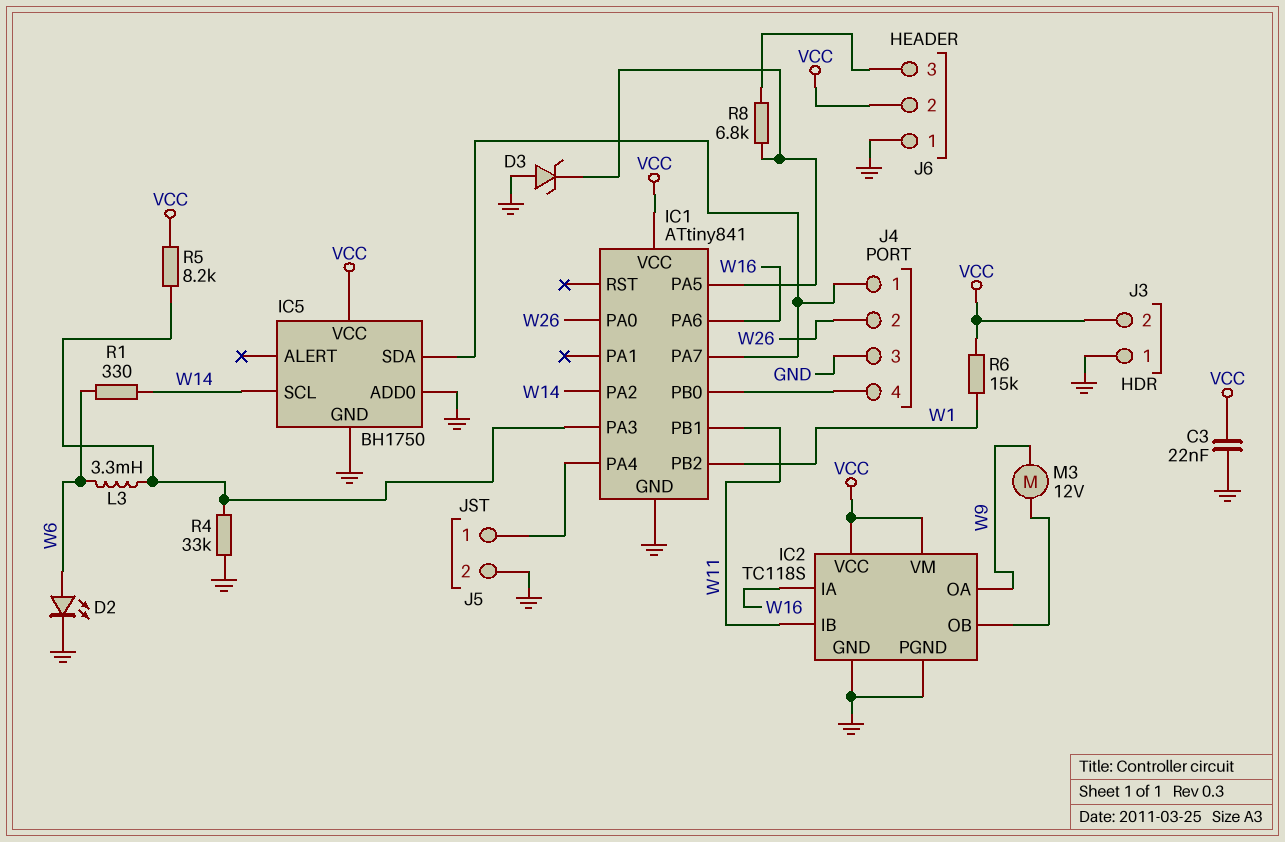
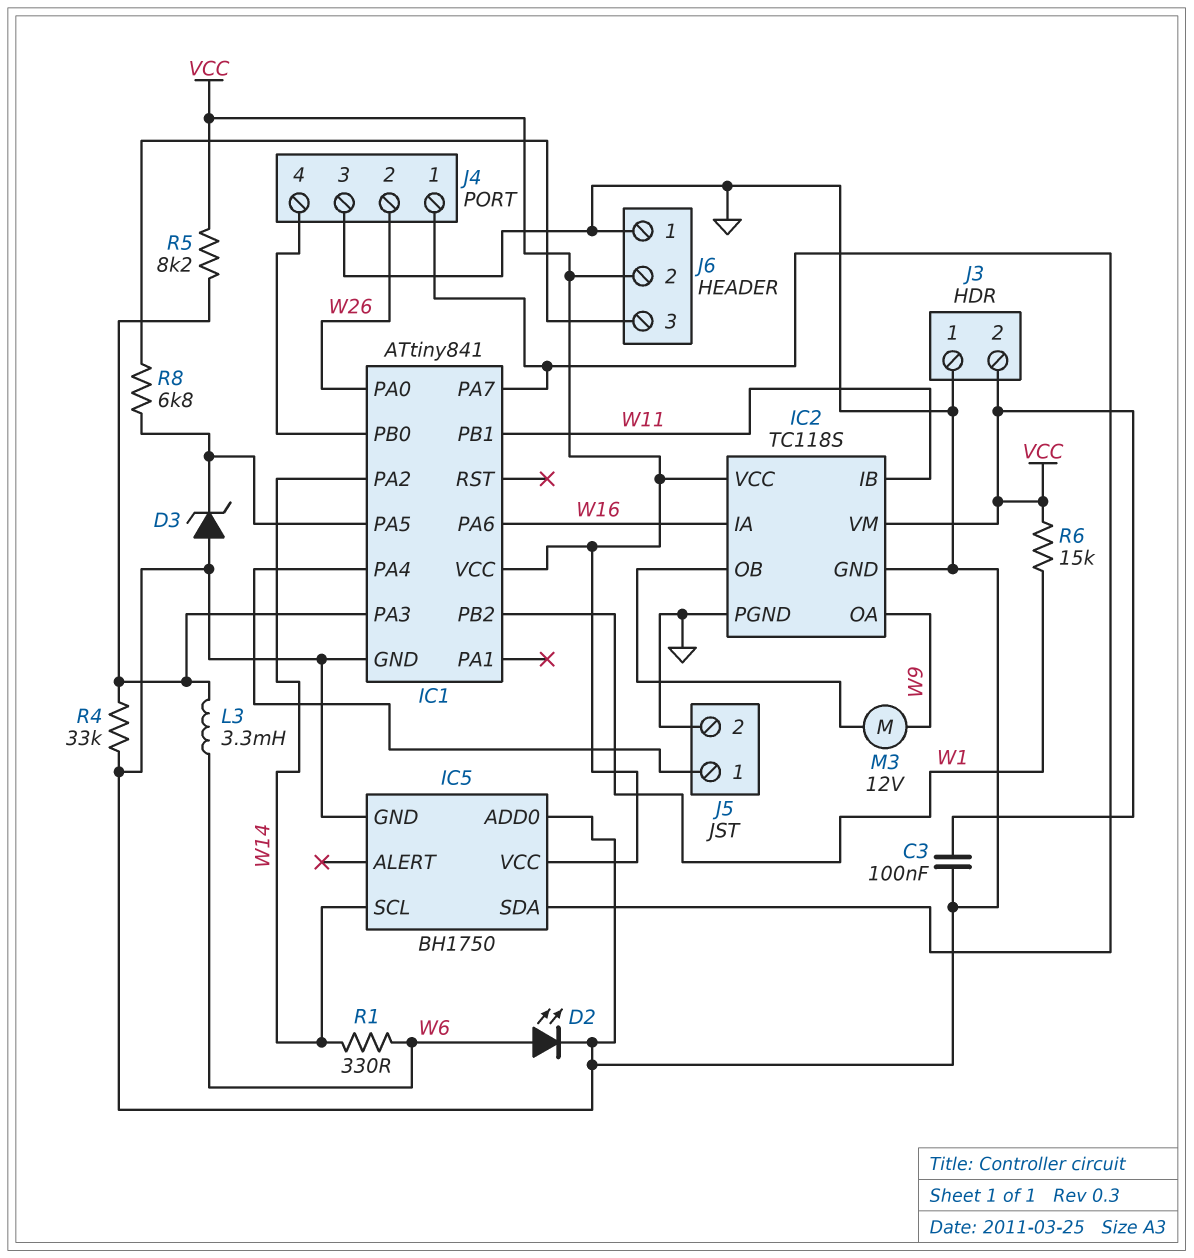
C3: 22nF (GND, VCC) -> 100nF (GND, VCC)

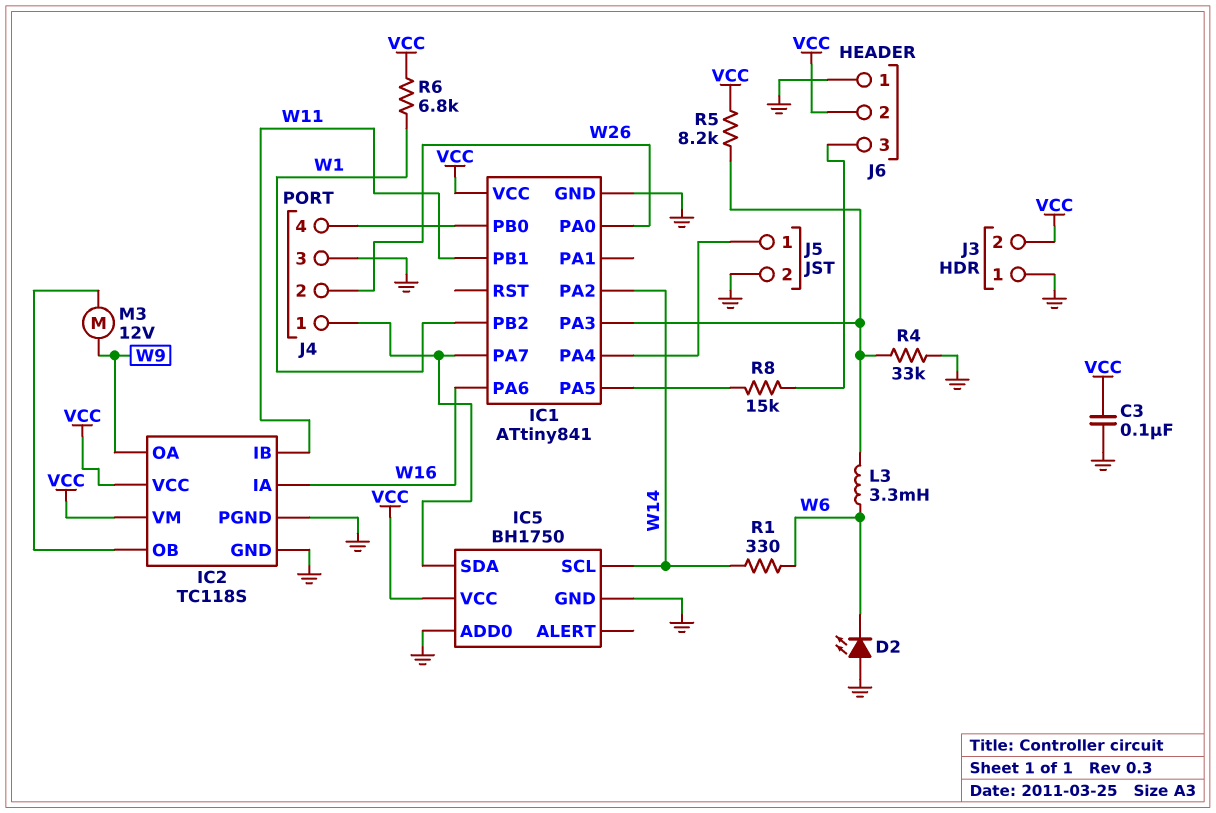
D2: LED (A W6, K GND) -> LED (A GND, K W6)
D3: zener (A GND, K IC1/PA5) -> none
R6: 15k (VCC, W1) -> 6.8k (VCC, W1)
R8: 6.8k (IC1/PA5, J6/3) -> 15k (IC1/PA5, J6/3)

